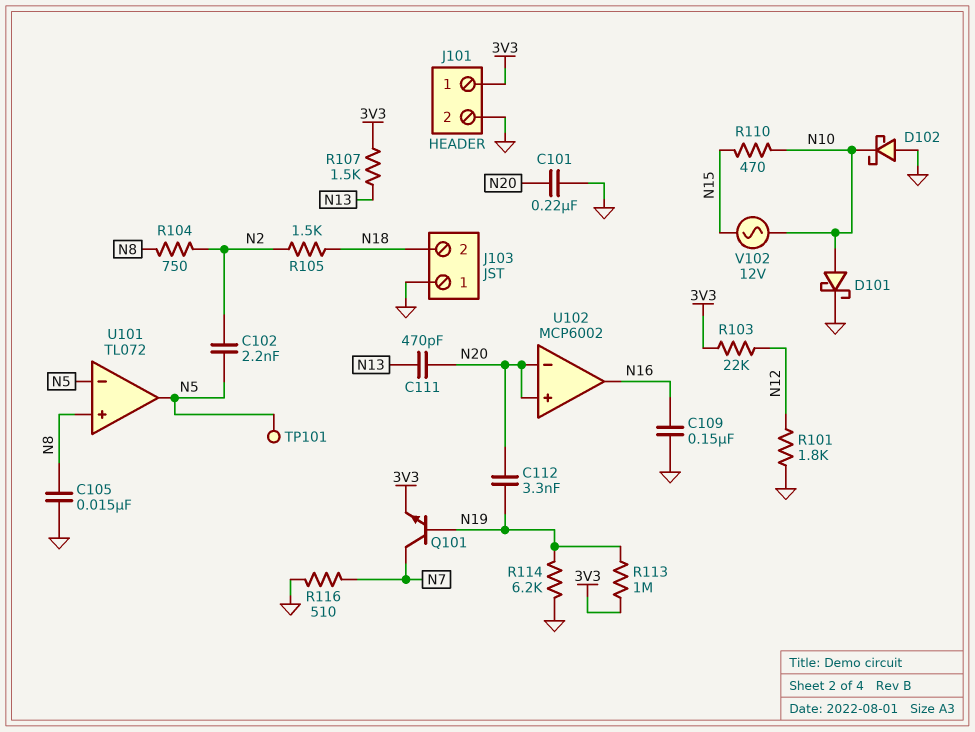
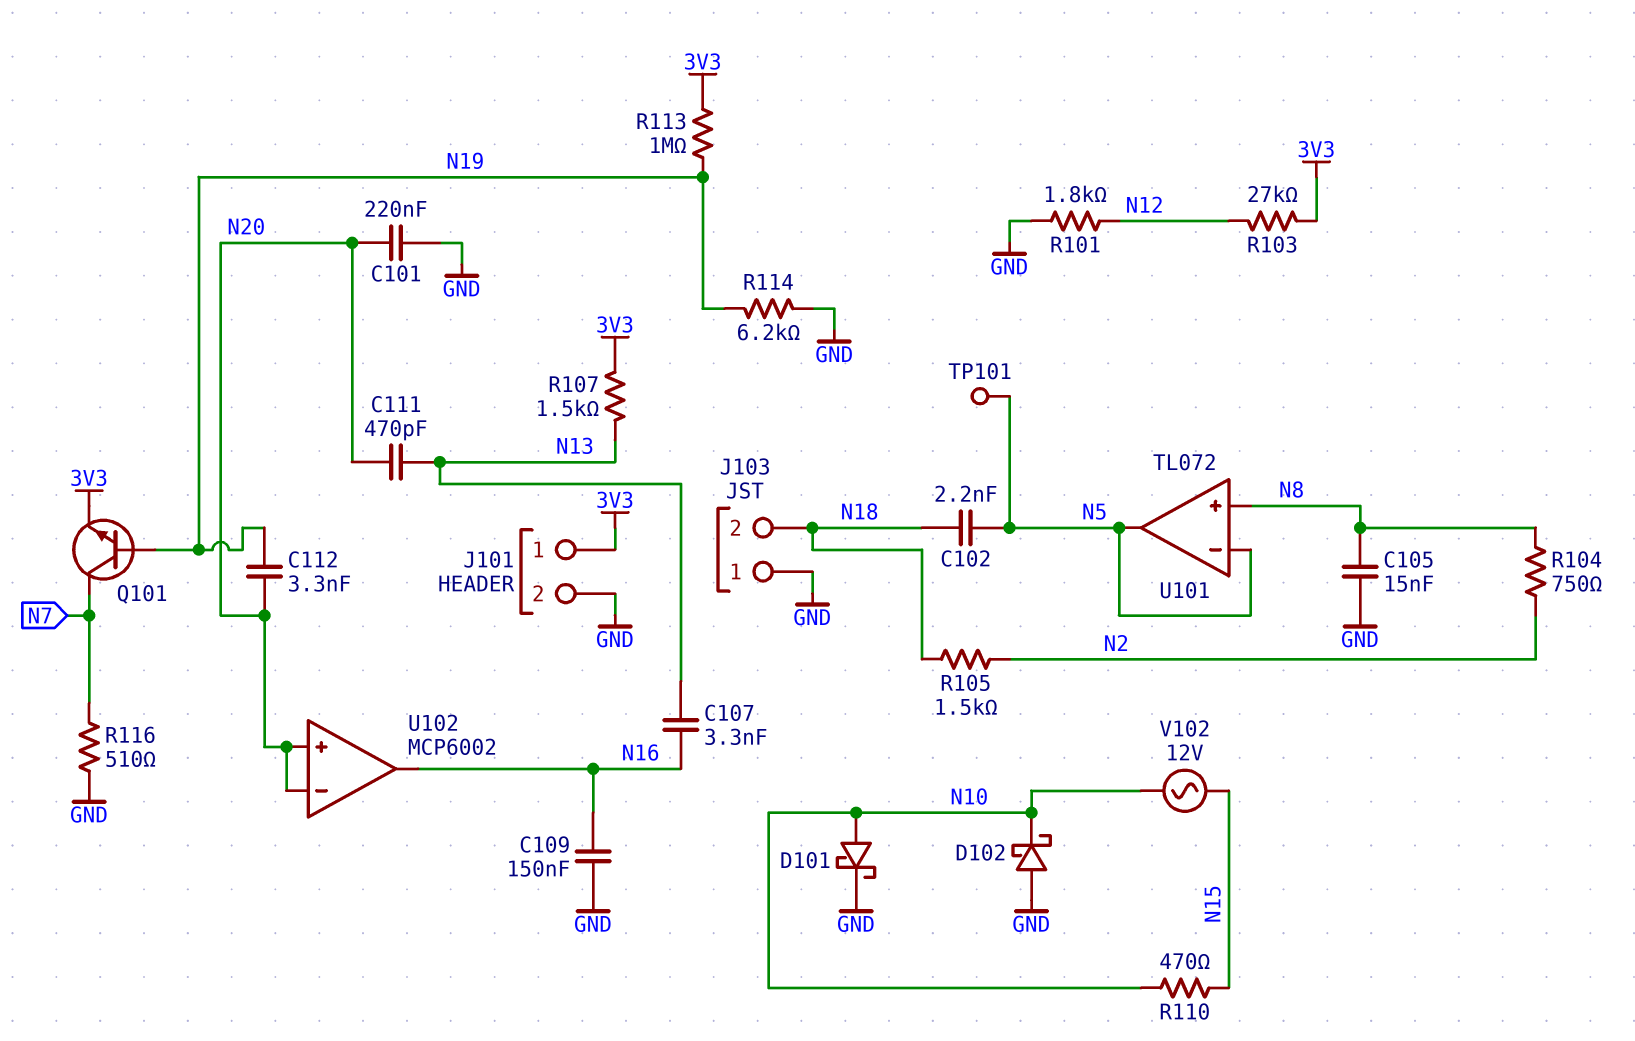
C102: 2.2nF (N2, N5) -> 2.2nF (N5, N18)
C107: none -> 3.3nF (N13, N16)
R103: 22k (3V3, N12) -> 27k (3V3, N12)

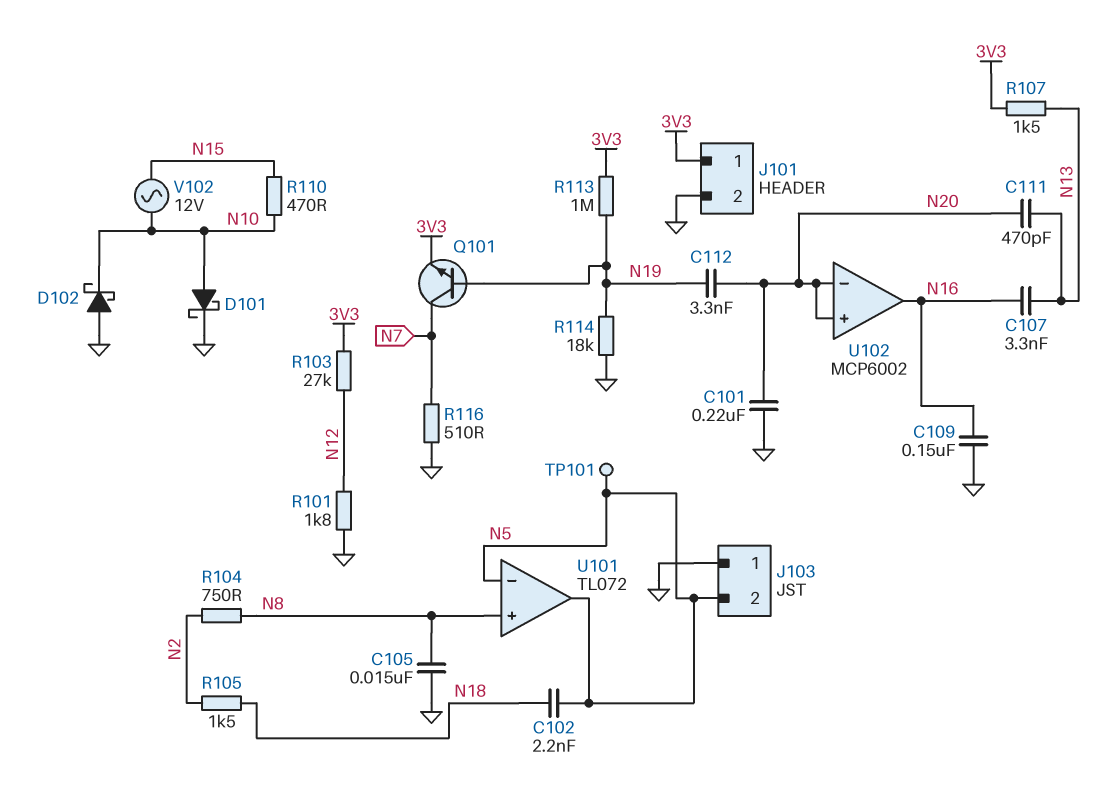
J103 pin 2: N18 -> N5
R114: 6.2k (GND, N19) -> 18k (GND, N19)

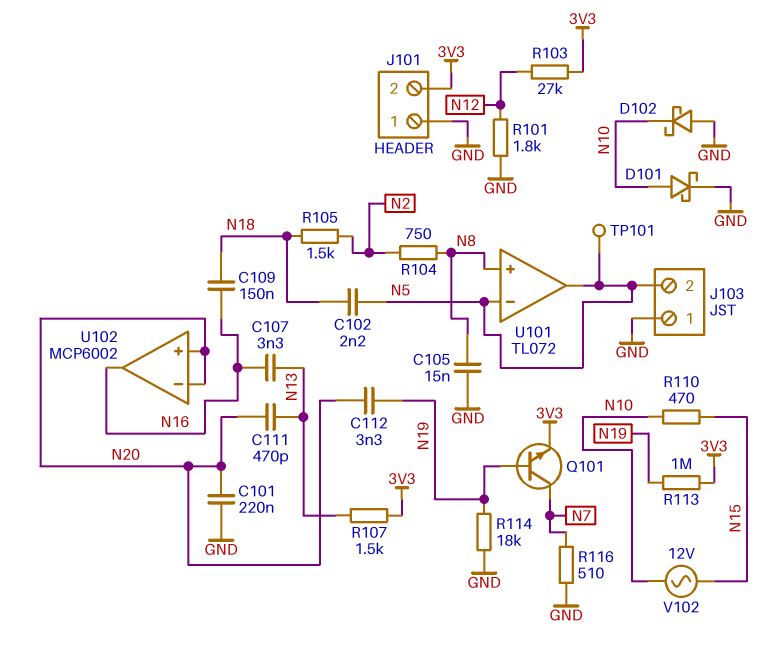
C109: 150nF (GND, N16) -> 150nF (N16, N18)
J101 pin 1: 3V3 -> GND
J101 pin 2: GND -> 3V3

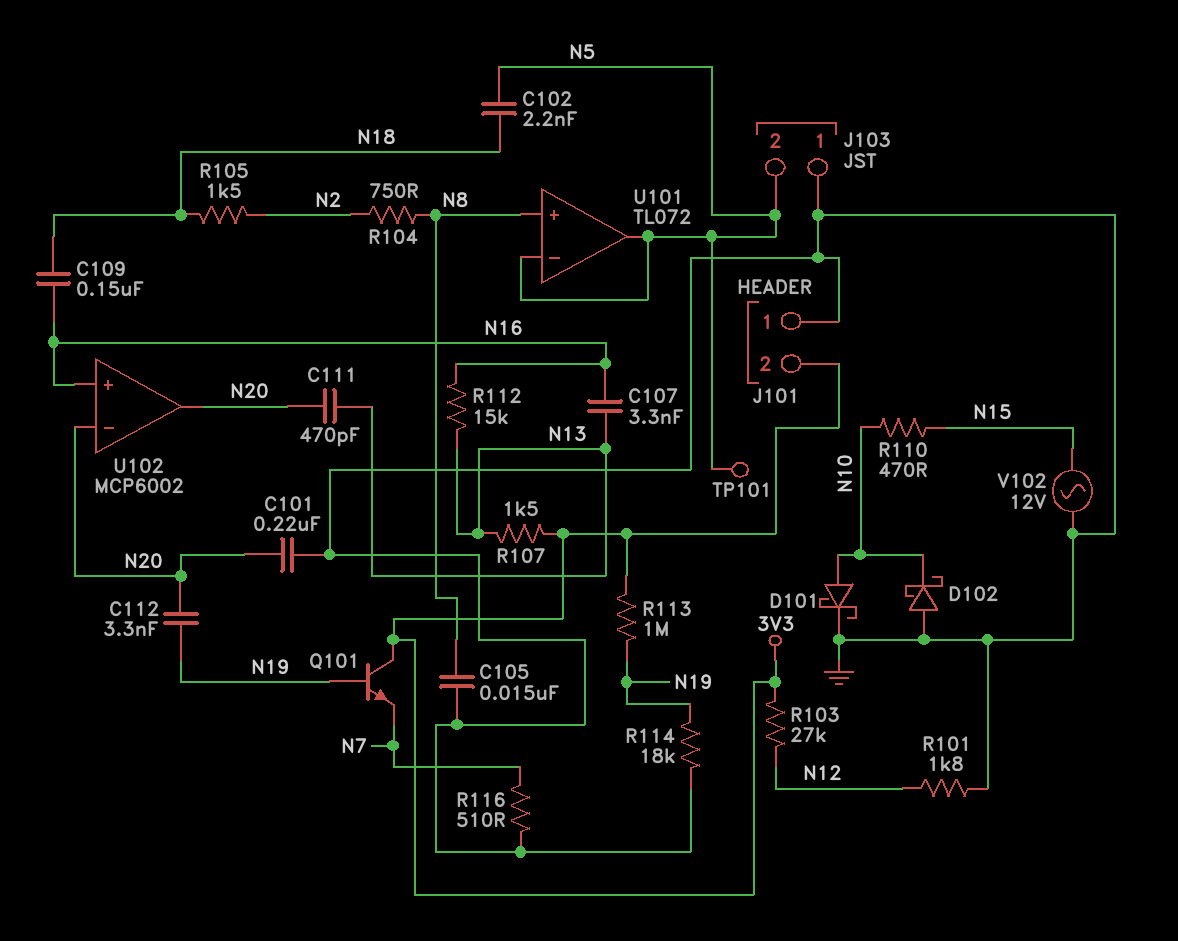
Q101: NPN (B N19, C N7, E 3V3) -> NPN (B N19, C 3V3, E N7)
R112: none -> 15k (N13, N16)
U102 pin in+: N20 -> N16
U102 pin out: N16 -> N20
V102: AC 12V (N10, N15) -> AC 12V (GND, N15)

